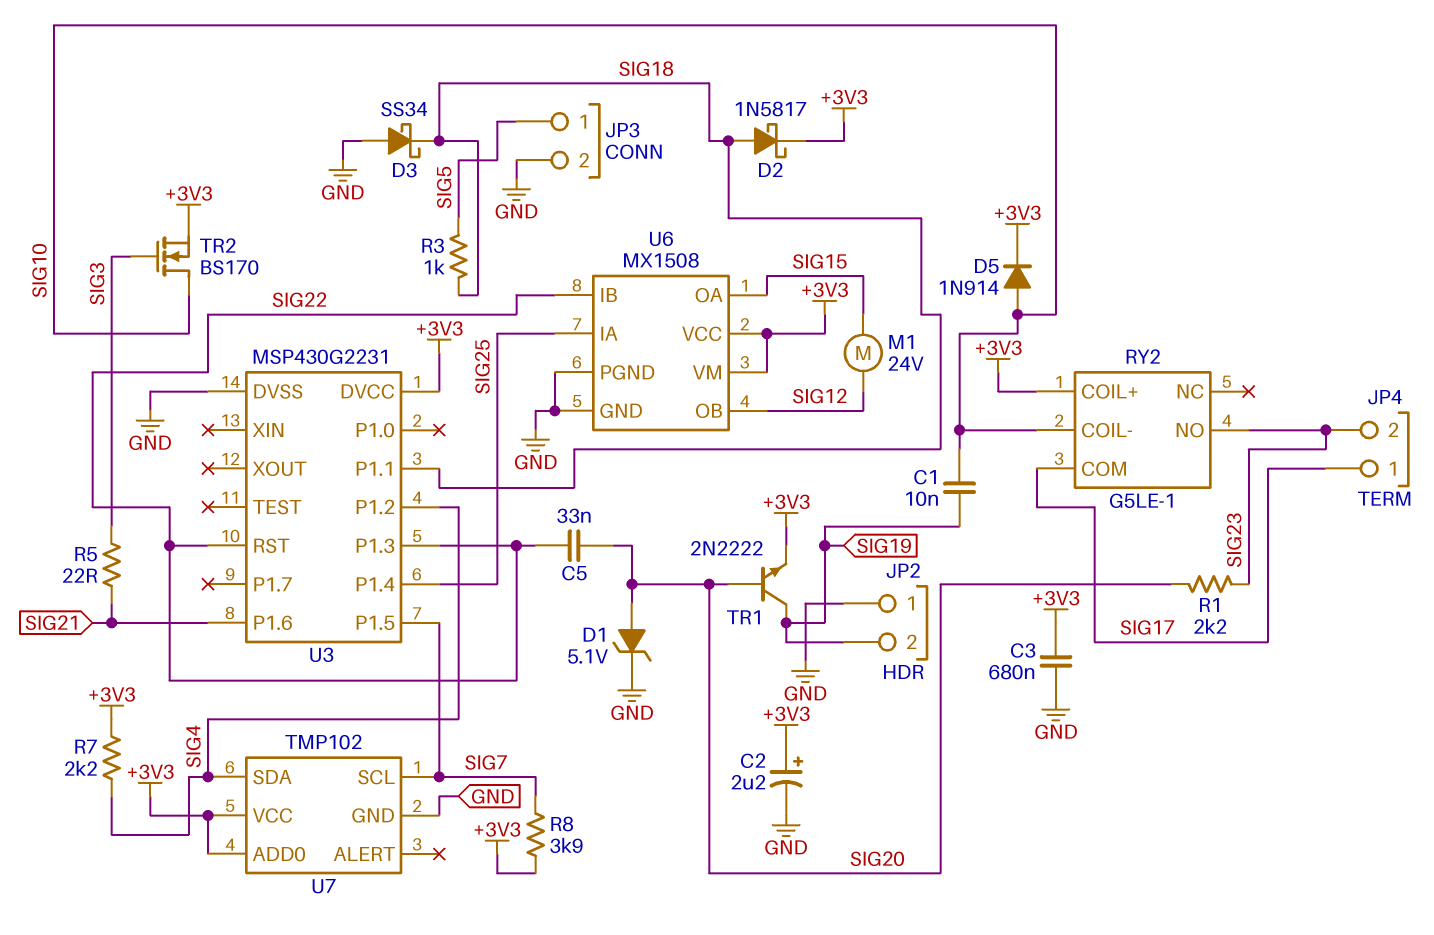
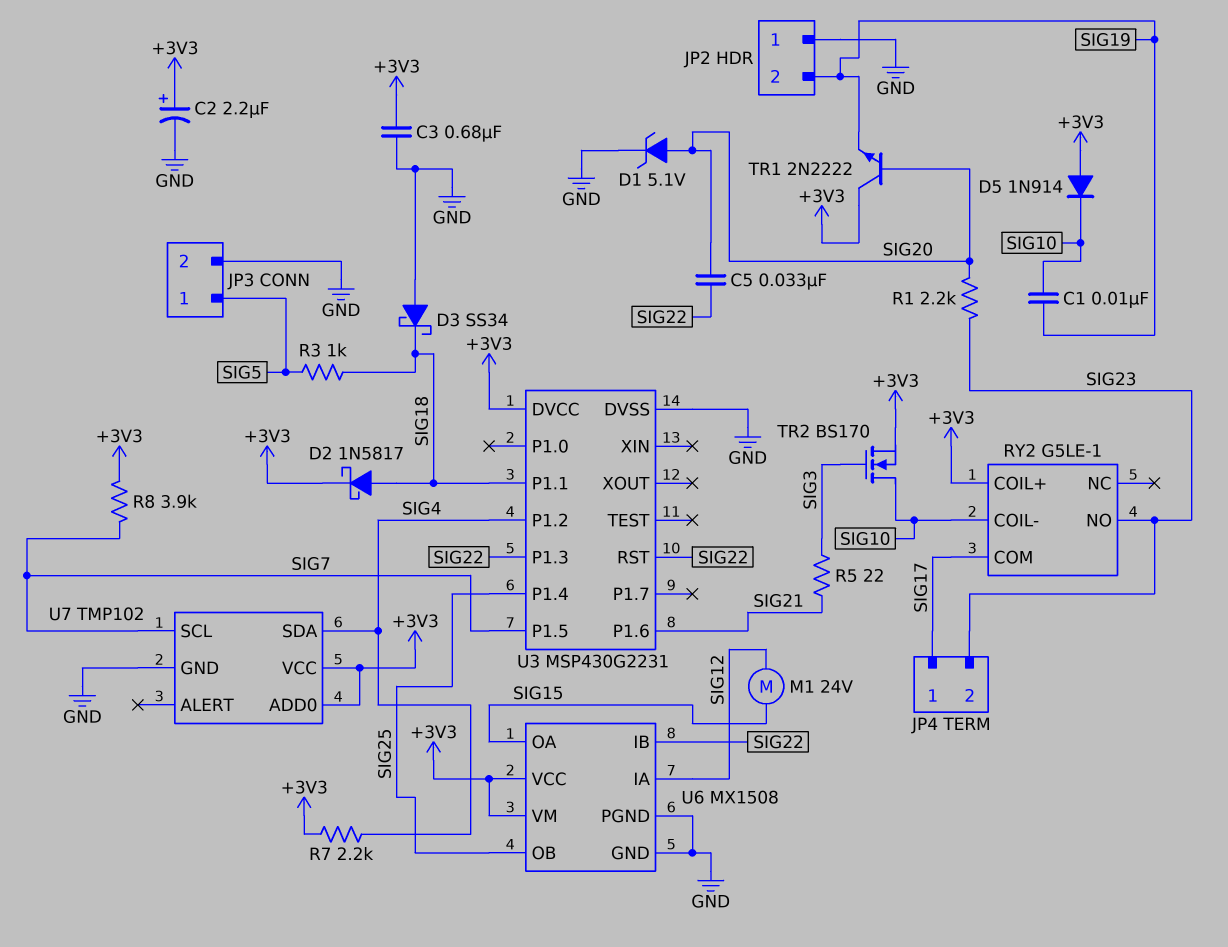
D5: diode 1N914 (A SIG10, K +3V3) -> diode 1N914 (A +3V3, K SIG10)
TR1: NPN 2N2222 (B SIG20, C SIG19, E +3V3) -> NPN 2N2222 (B SIG20, C +3V3, E SIG19)
U6 pin IA: SIG25 -> SIG12
U6 pin OB: SIG12 -> SIG25

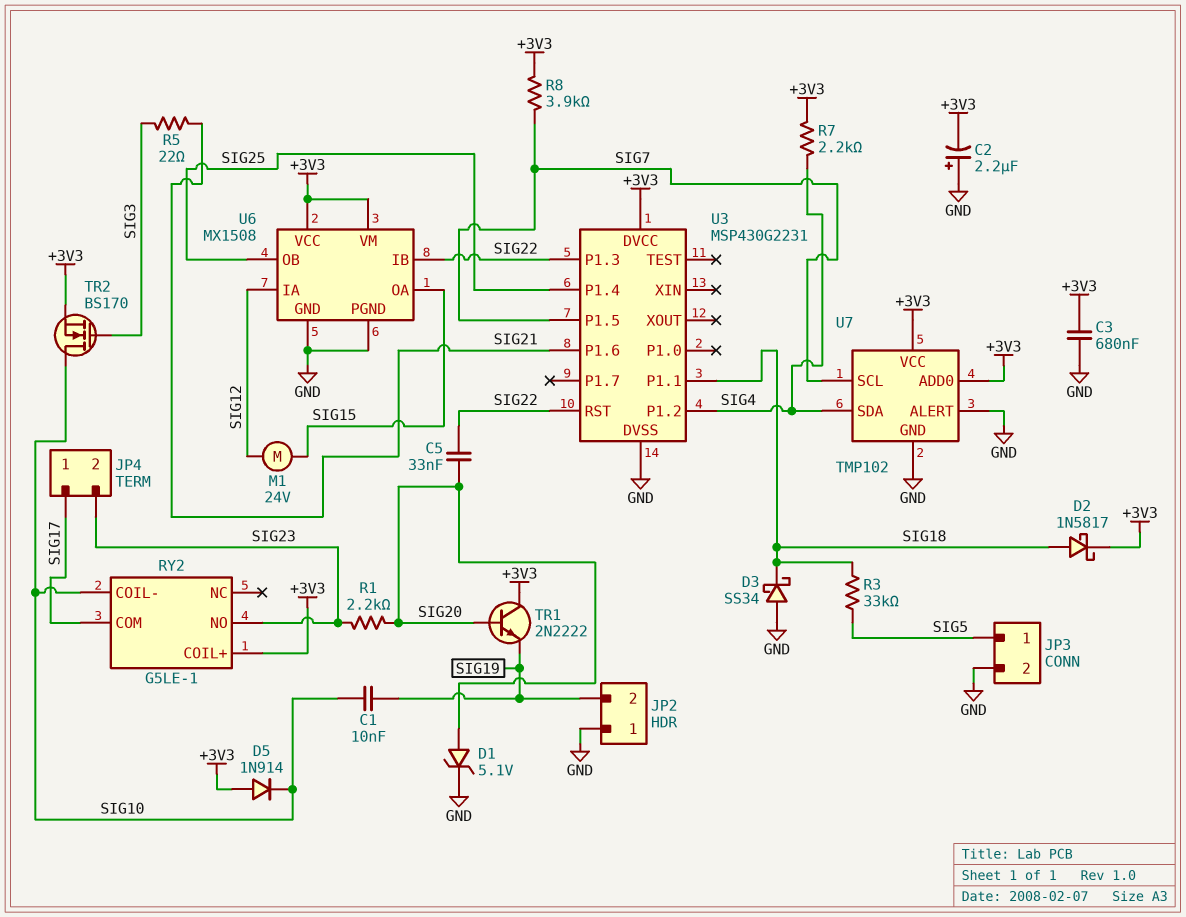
C2: 2.2uF (plus +3V3, minus GND) -> 2.2uF (plus GND, minus +3V3)
R3: 1k (SIG5, SIG18) -> 33k (SIG5, SIG18)
U7 pin ALERT: none -> GND

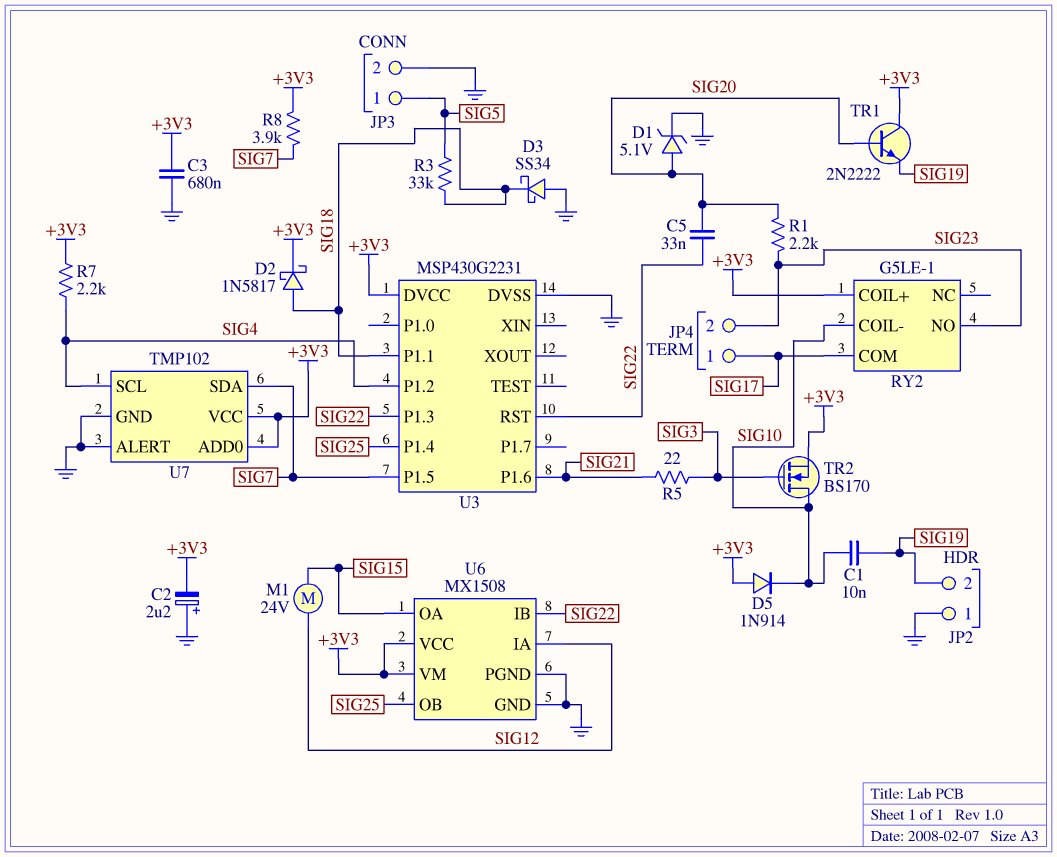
U7 pin SCL: SIG7 -> SIG4
U7 pin SDA: SIG4 -> SIG7

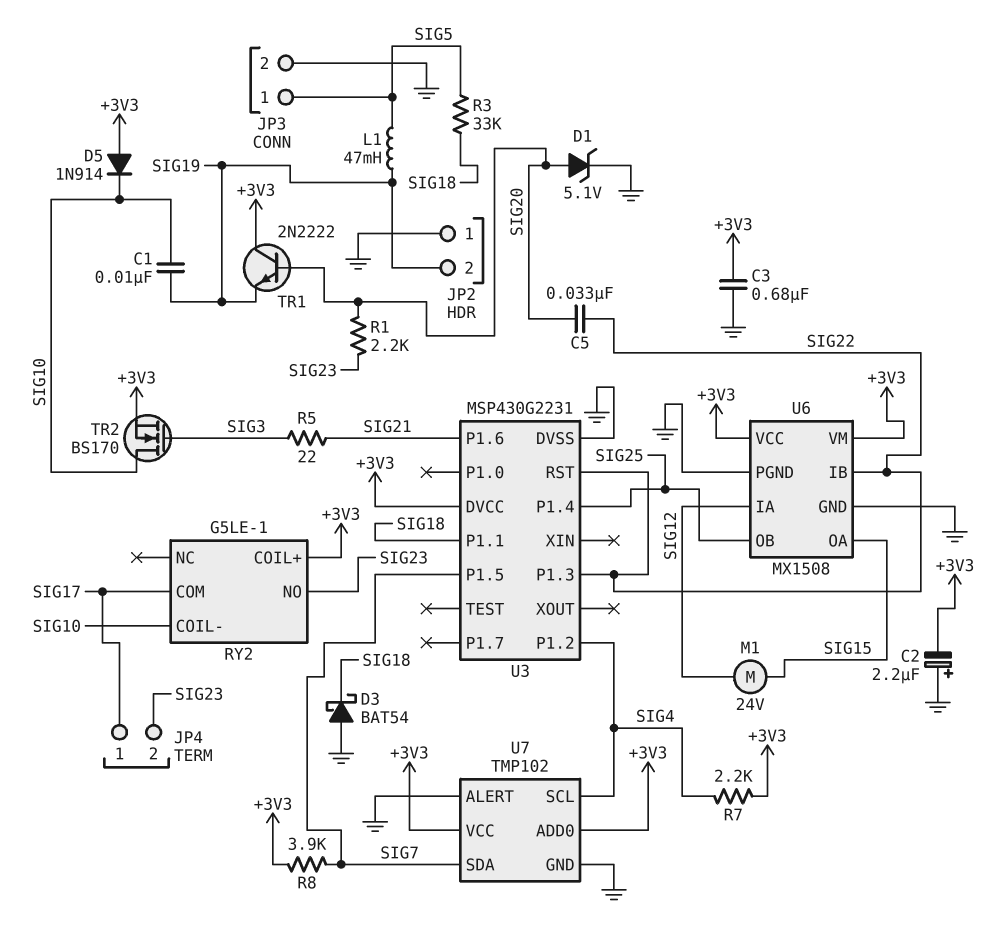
D2: schottky 1N5817 (A SIG18, K +3V3) -> none
D3: schottky SS34 (A GND, K SIG18) -> schottky BAT54 (A GND, K SIG18)
L1: none -> 47mH (SIG5, SIG19)

